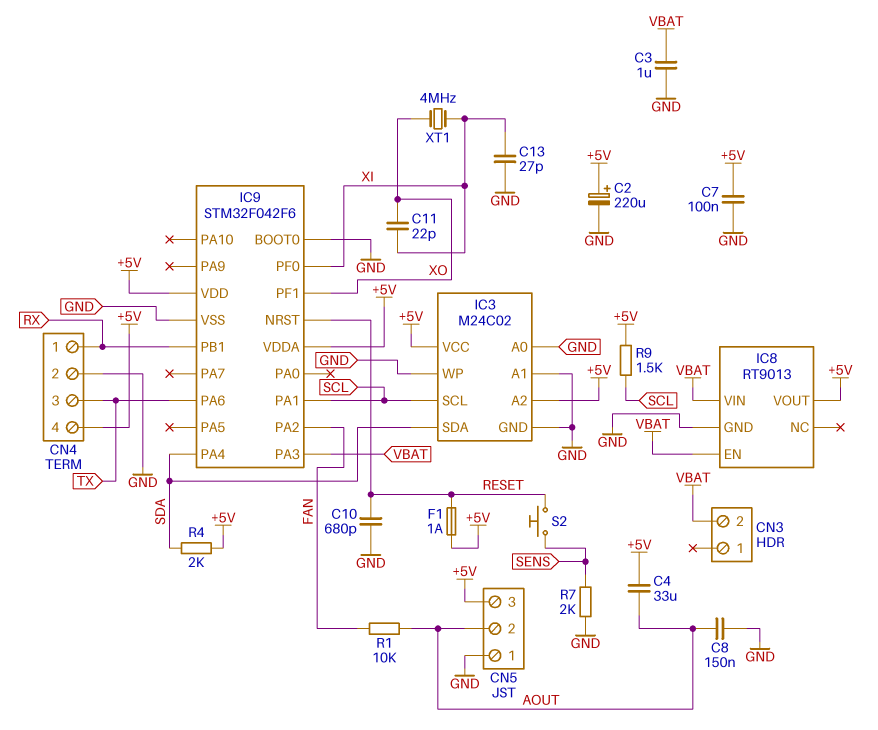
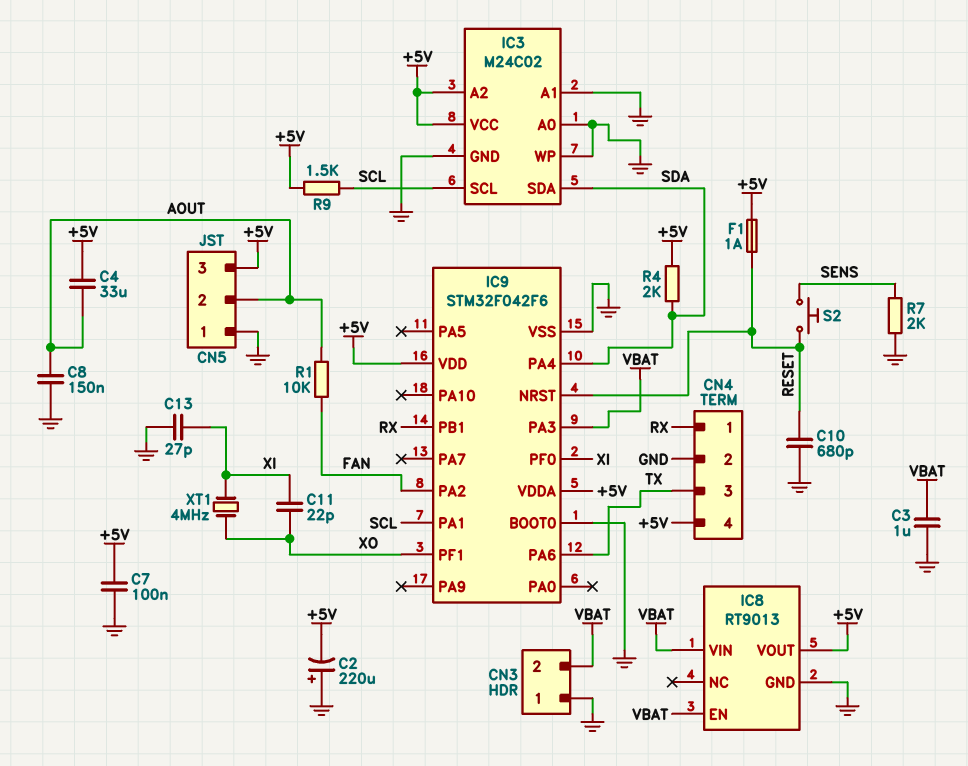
C2: 220uF (plus +5V, minus GND) -> 220uF (plus GND, minus +5V)
CN3 pin 1: none -> GND

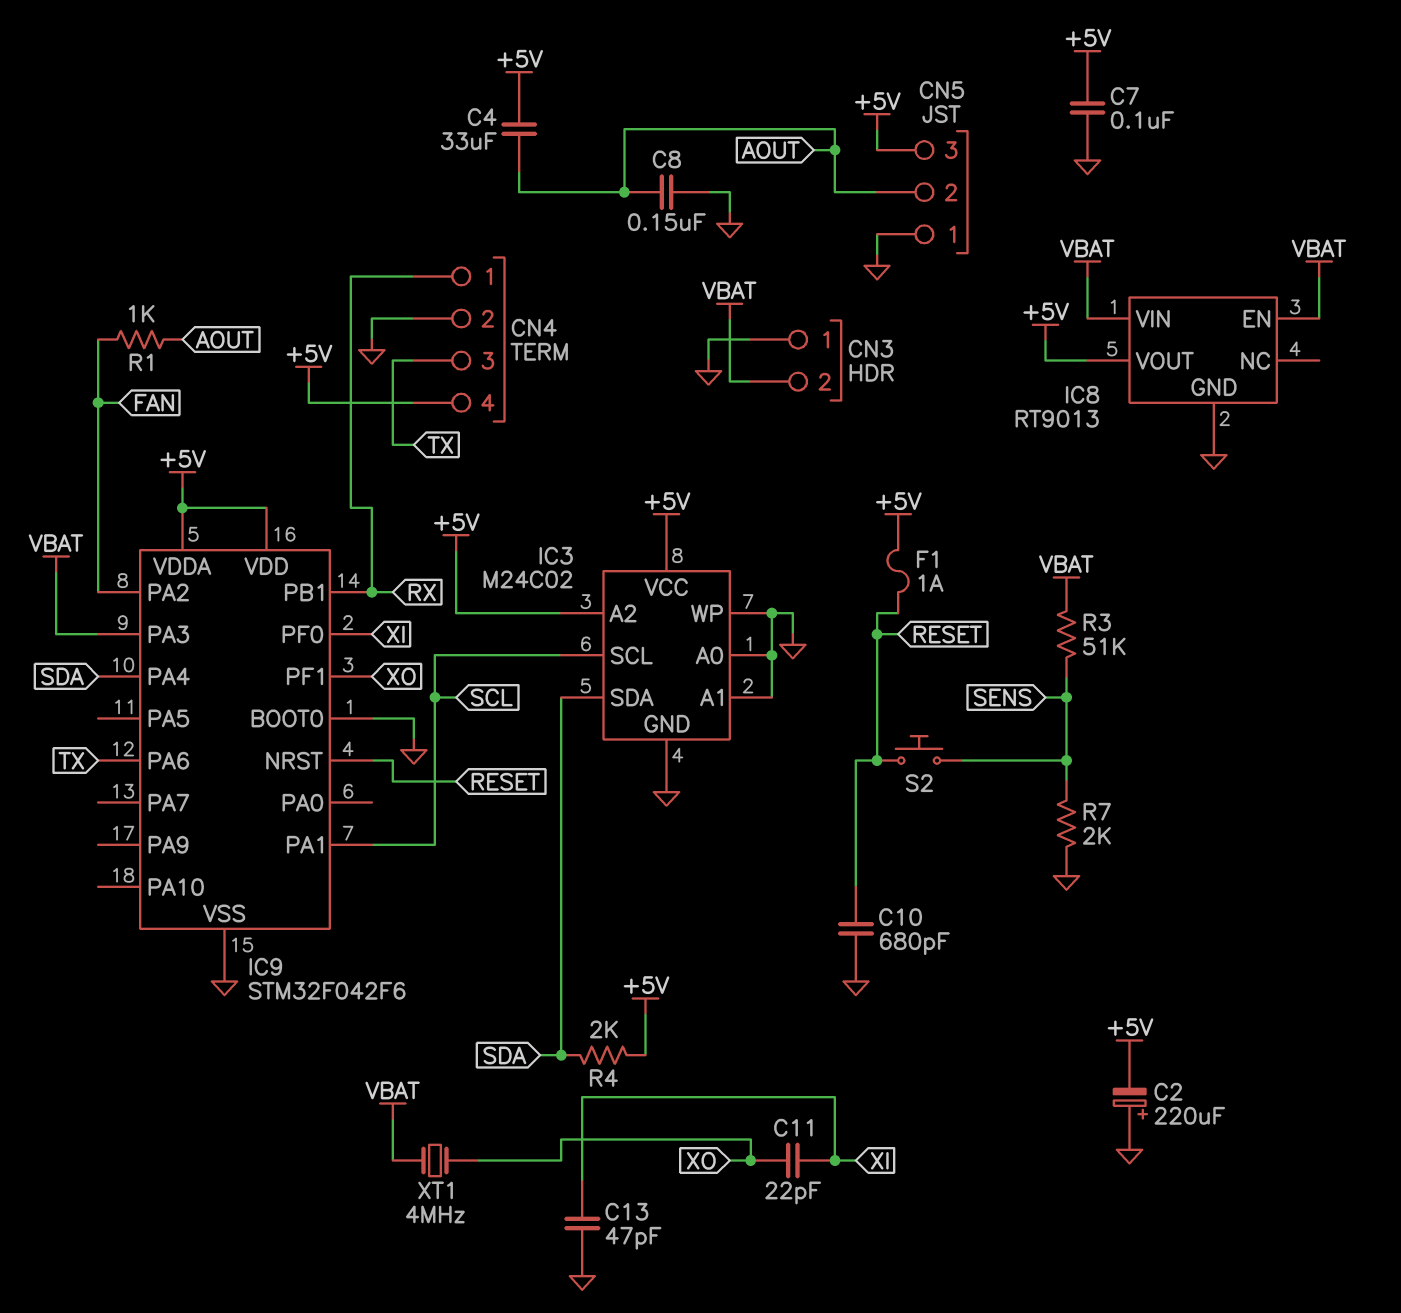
C3: 1uF (GND, VBAT) -> none
C13: 27pF (GND, XI) -> 47pF (GND, XI)
R1: 10k (AOUT, FAN) -> 1k (AOUT, FAN)
R3: none -> 51k (SENS, VBAT)
R9: 1.5k (+5V, SCL) -> none
XT1: 4MHz (XI, XO) -> 4MHz (VBAT, XO)

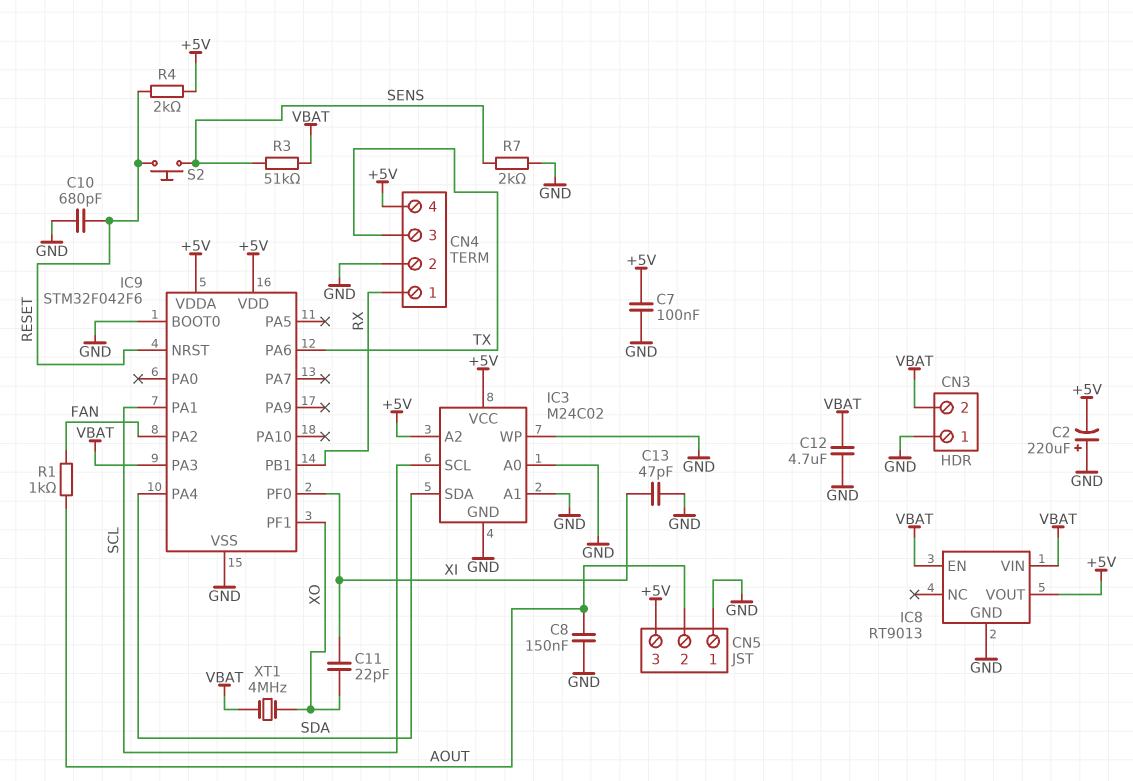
C4: 33uF (+5V, AOUT) -> none
C12: none -> 4.7uF (GND, VBAT)
F1: 1A (+5V, RESET) -> none
R4: 2k (+5V, SDA) -> 2k (+5V, RESET)

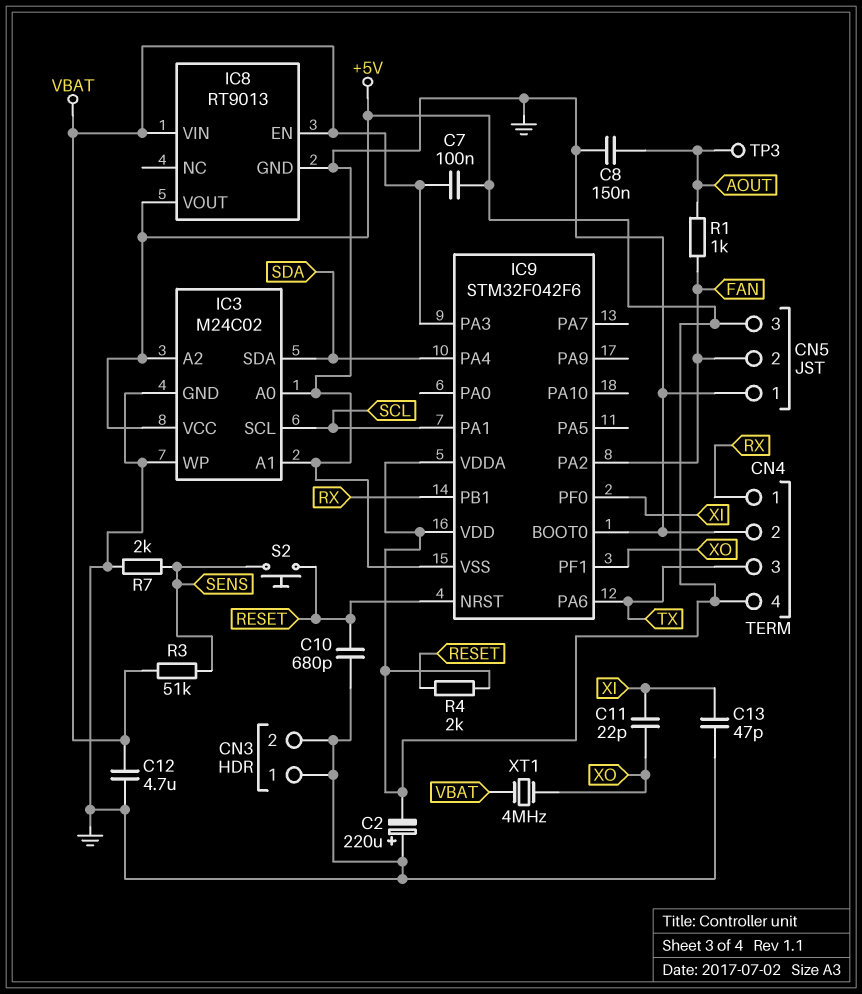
C7: 100nF (+5V, GND) -> 100nF (+5V, VBAT)
CN3 pin 2: VBAT -> GND
CN5 pin 2: AOUT -> FAN
TP3: none -> test point (AOUT)

